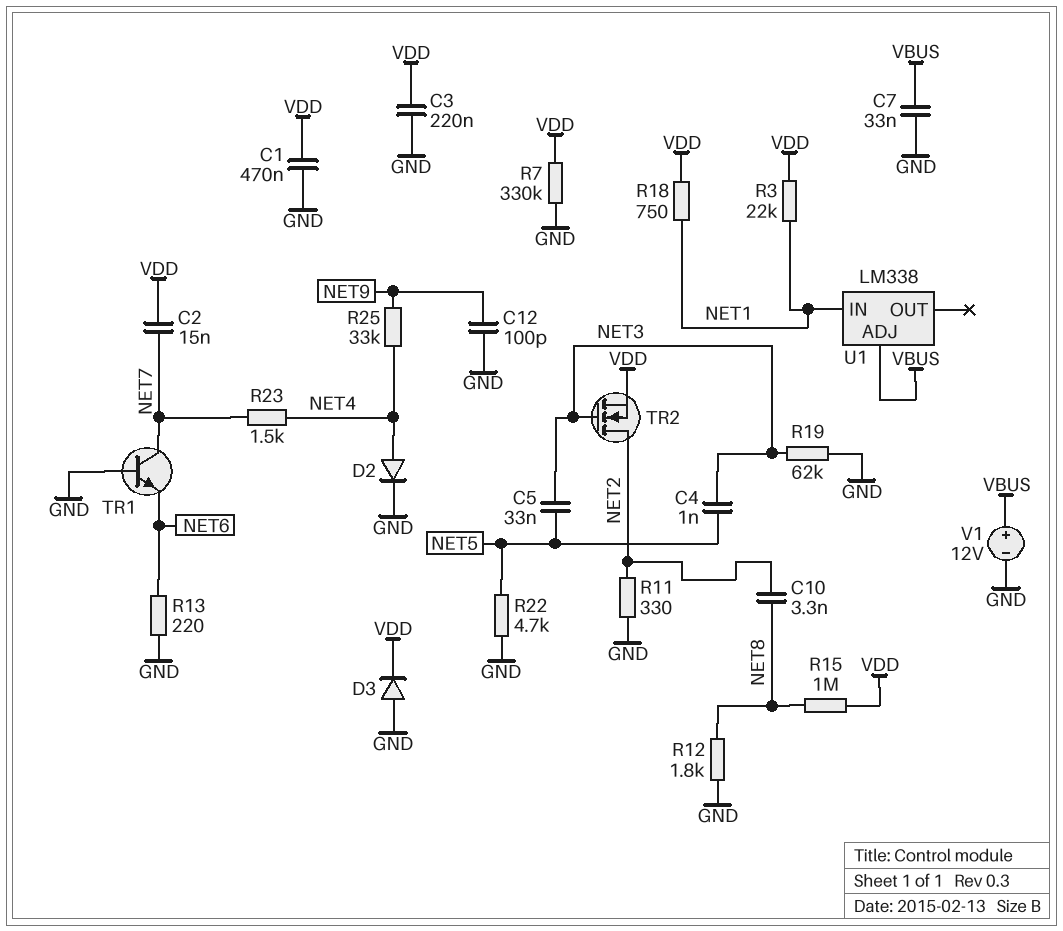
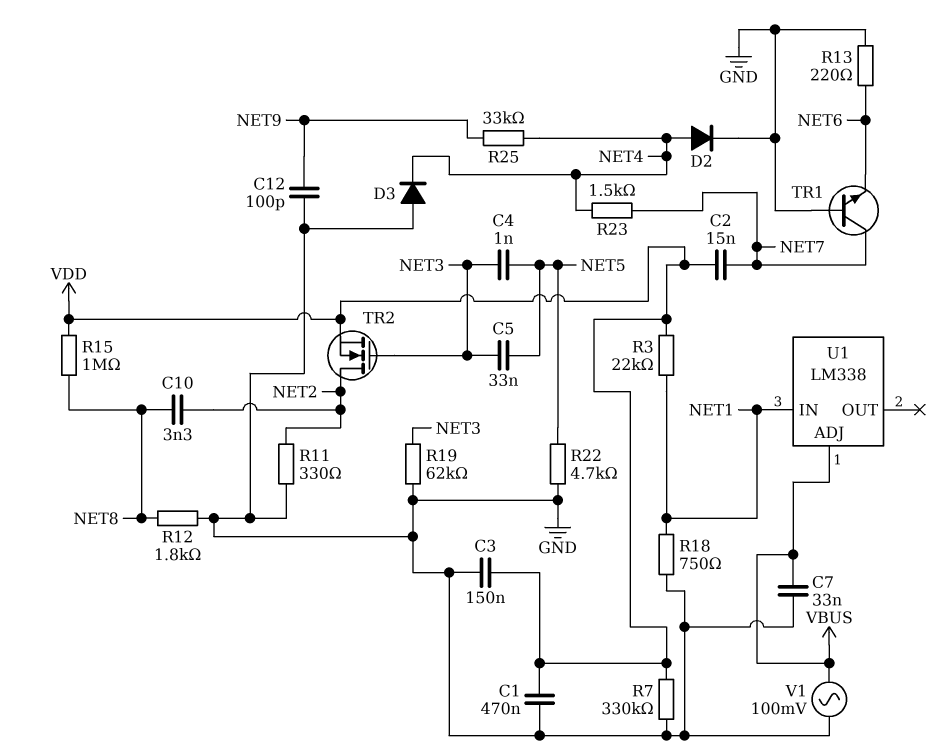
C3: 220nF (GND, VDD) -> 150nF (GND, VDD)
D3: diode (A GND, K VDD) -> diode (A GND, K NET4)
R18: 750 (NET1, VDD) -> 750 (GND, NET1)
V1: 12V (plus VBUS, minus GND) -> AC 100mV (GND, VBUS)

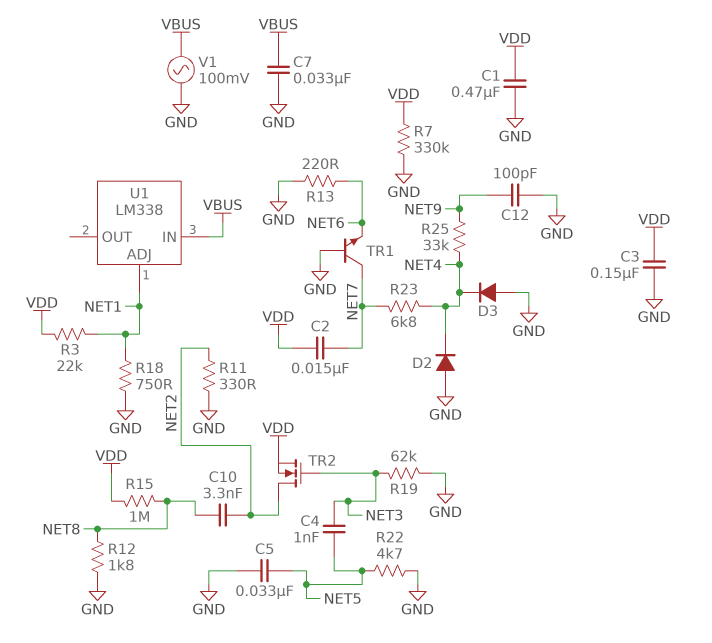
C5: 33nF (NET3, NET5) -> 33nF (GND, NET5)
D2: diode (A NET4, K GND) -> diode (A GND, K NET4)
R23: 1.5k (NET4, NET7) -> 6.8k (NET4, NET7)
U1 pin ADJ: VBUS -> NET1
U1 pin IN: NET1 -> VBUS

